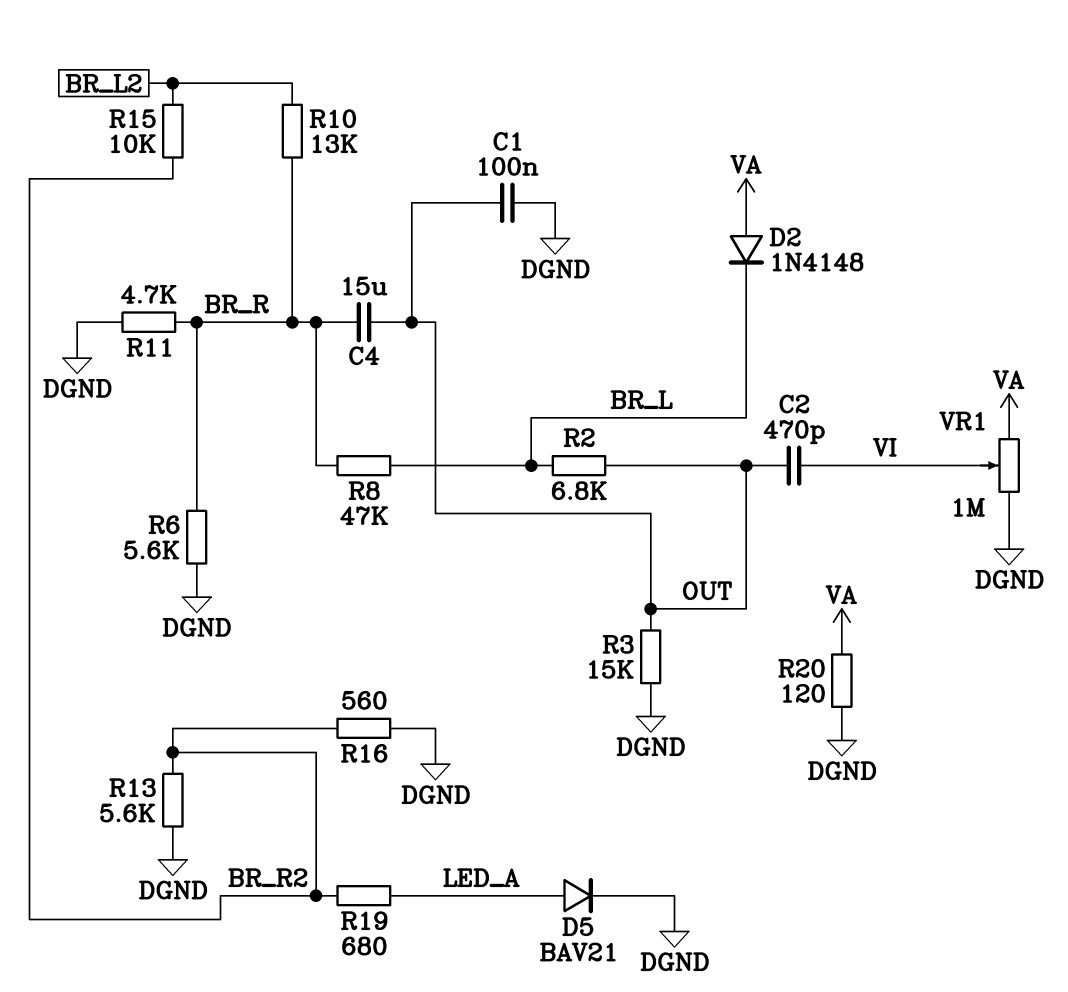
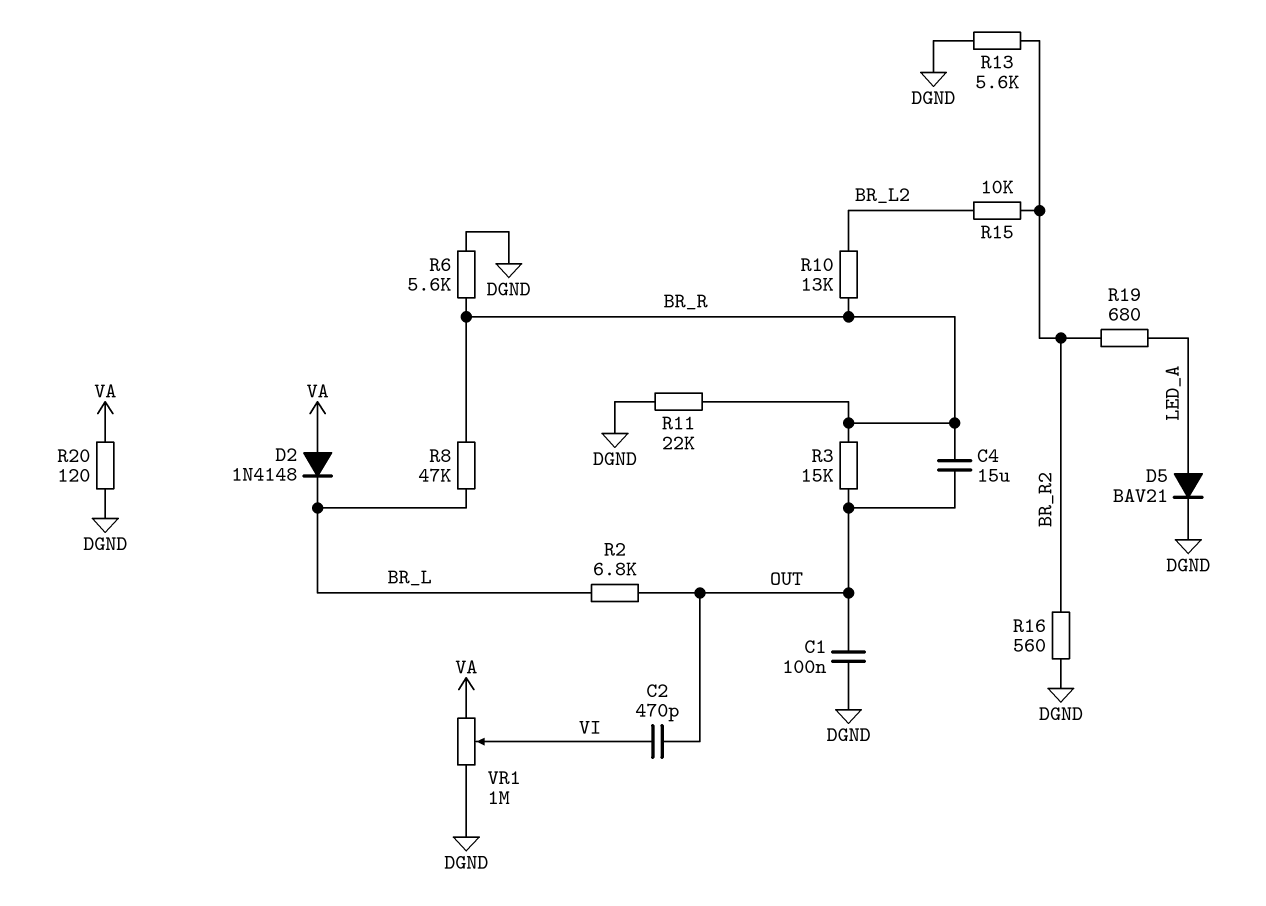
R3: 15k (DGND, OUT) -> 15k (BR_R, OUT)
R11: 4.7k (BR_R, DGND) -> 22k (BR_R, DGND)

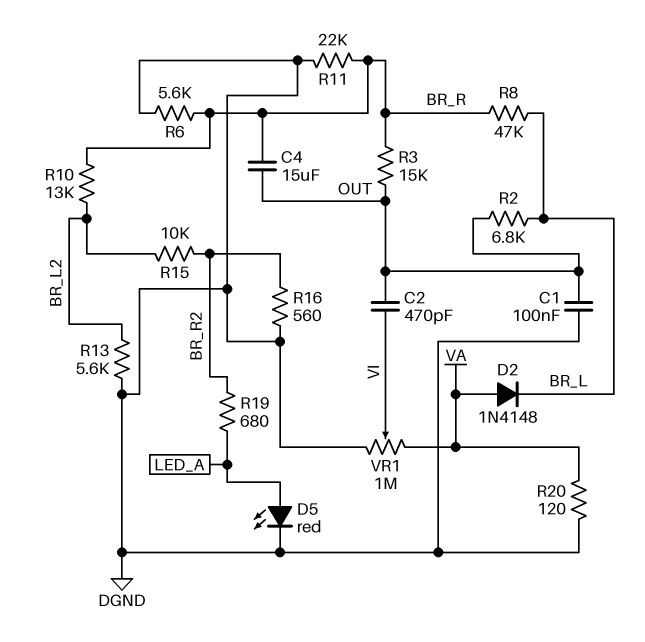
D5: diode BAV21 (A LED_A, K DGND) -> LED red (A LED_A, K DGND)
R13: 5.6k (BR_R2, DGND) -> 5.6k (BR_L2, DGND)

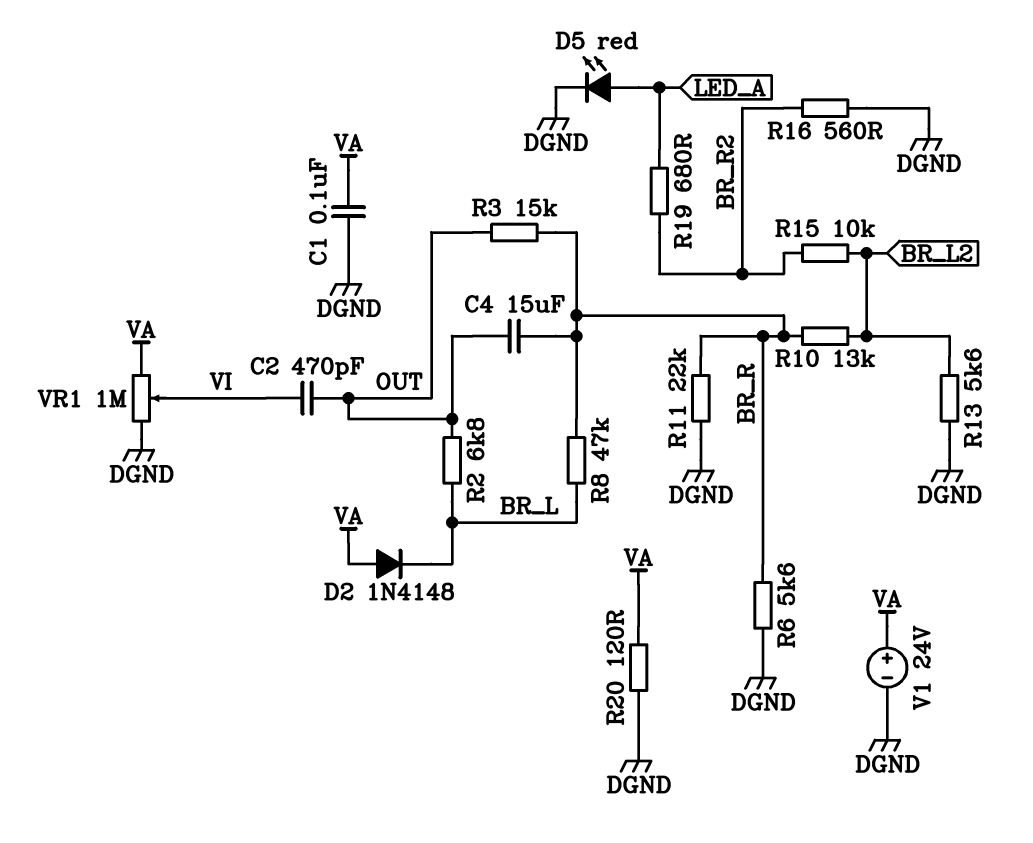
C1: 100nF (DGND, OUT) -> 100nF (DGND, VA)
V1: none -> 24V (plus VA, minus DGND)

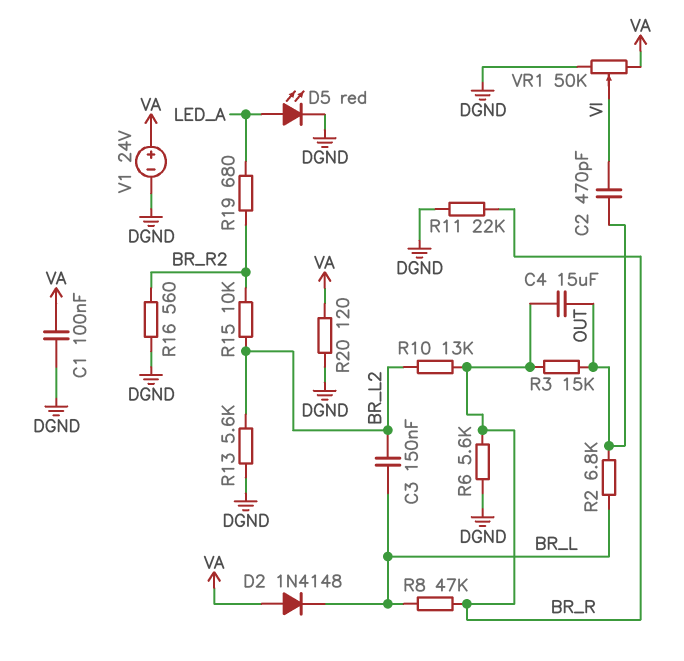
C3: none -> 150nF (BR_L, BR_L2)
VR1: 1M (DGND, VA, wiper VI) -> 50k (DGND, VA, wiper VI)

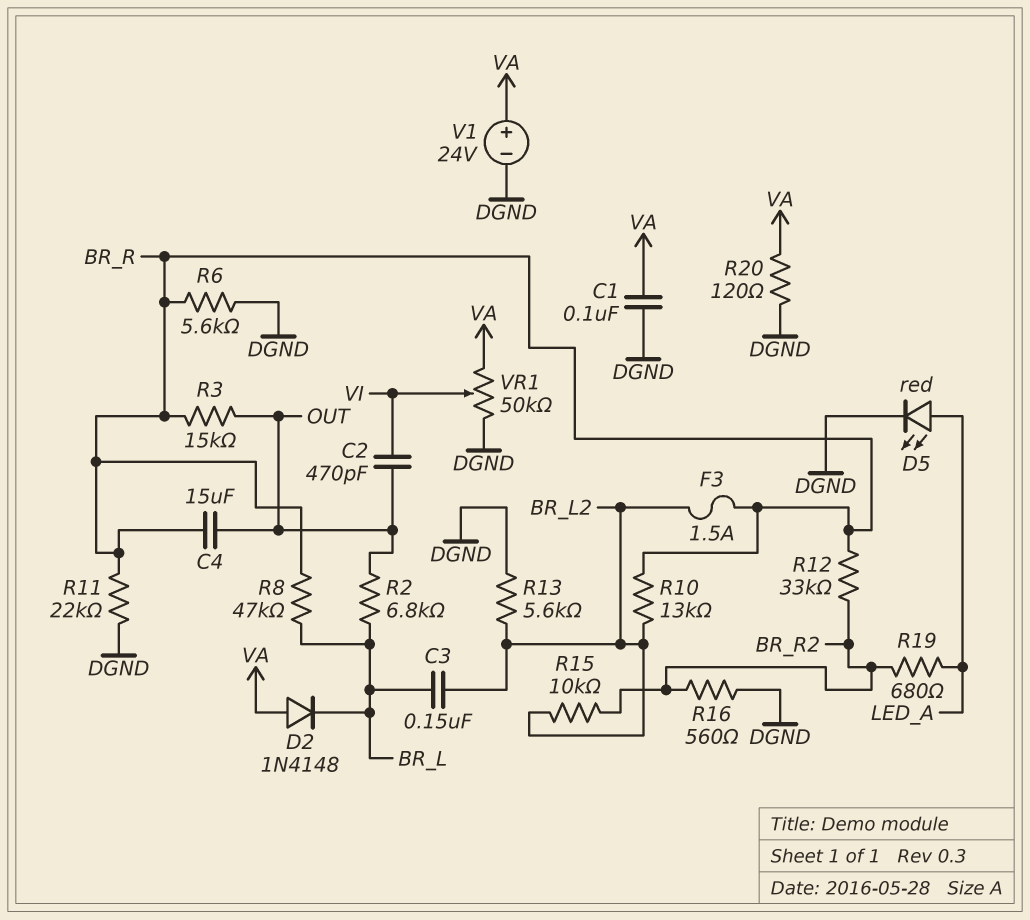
F3: none -> 1.5A (BR_L2, BR_R)
R12: none -> 33k (BR_R, BR_R2)

